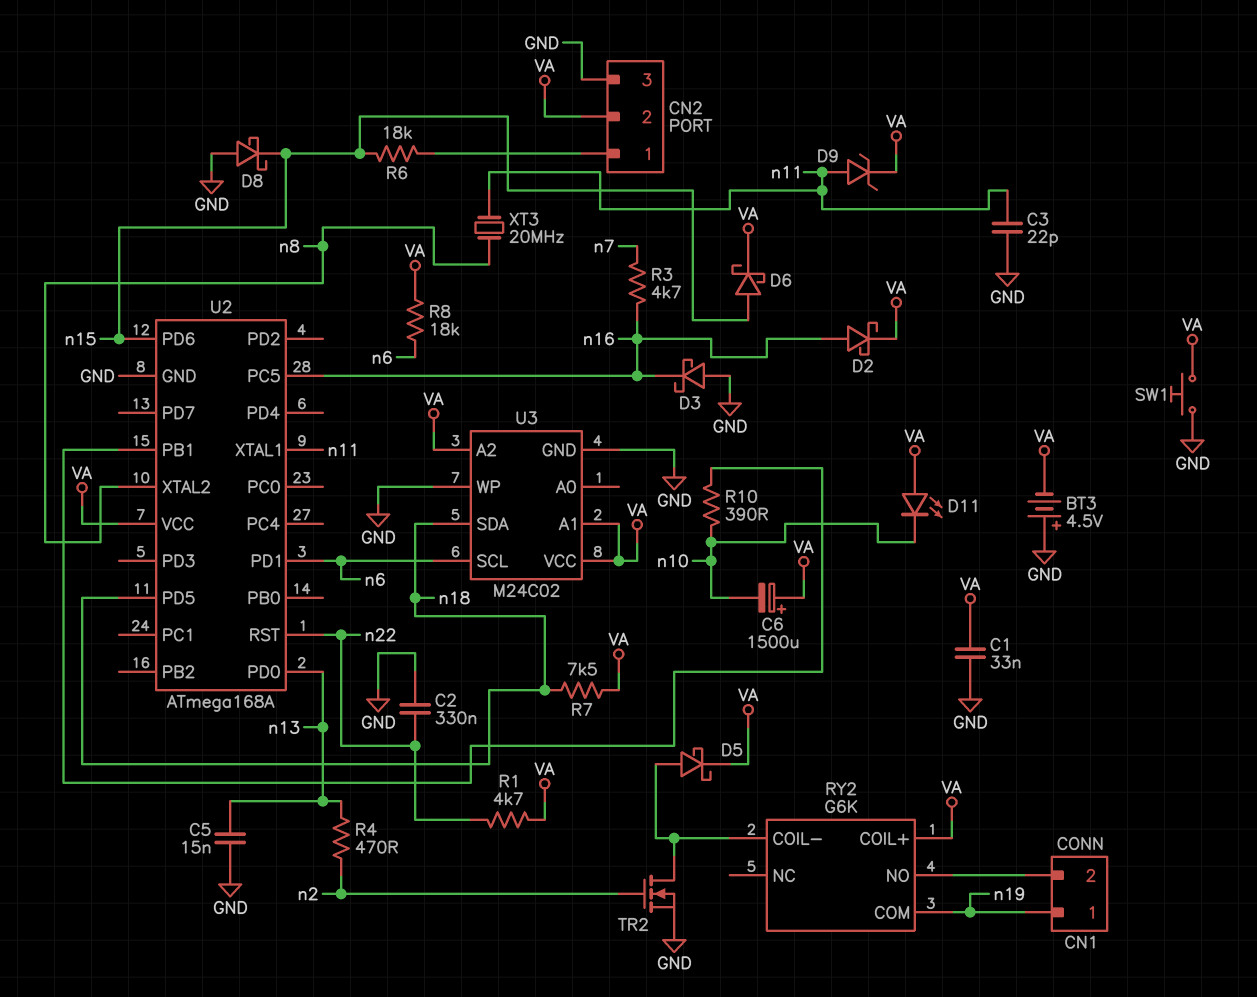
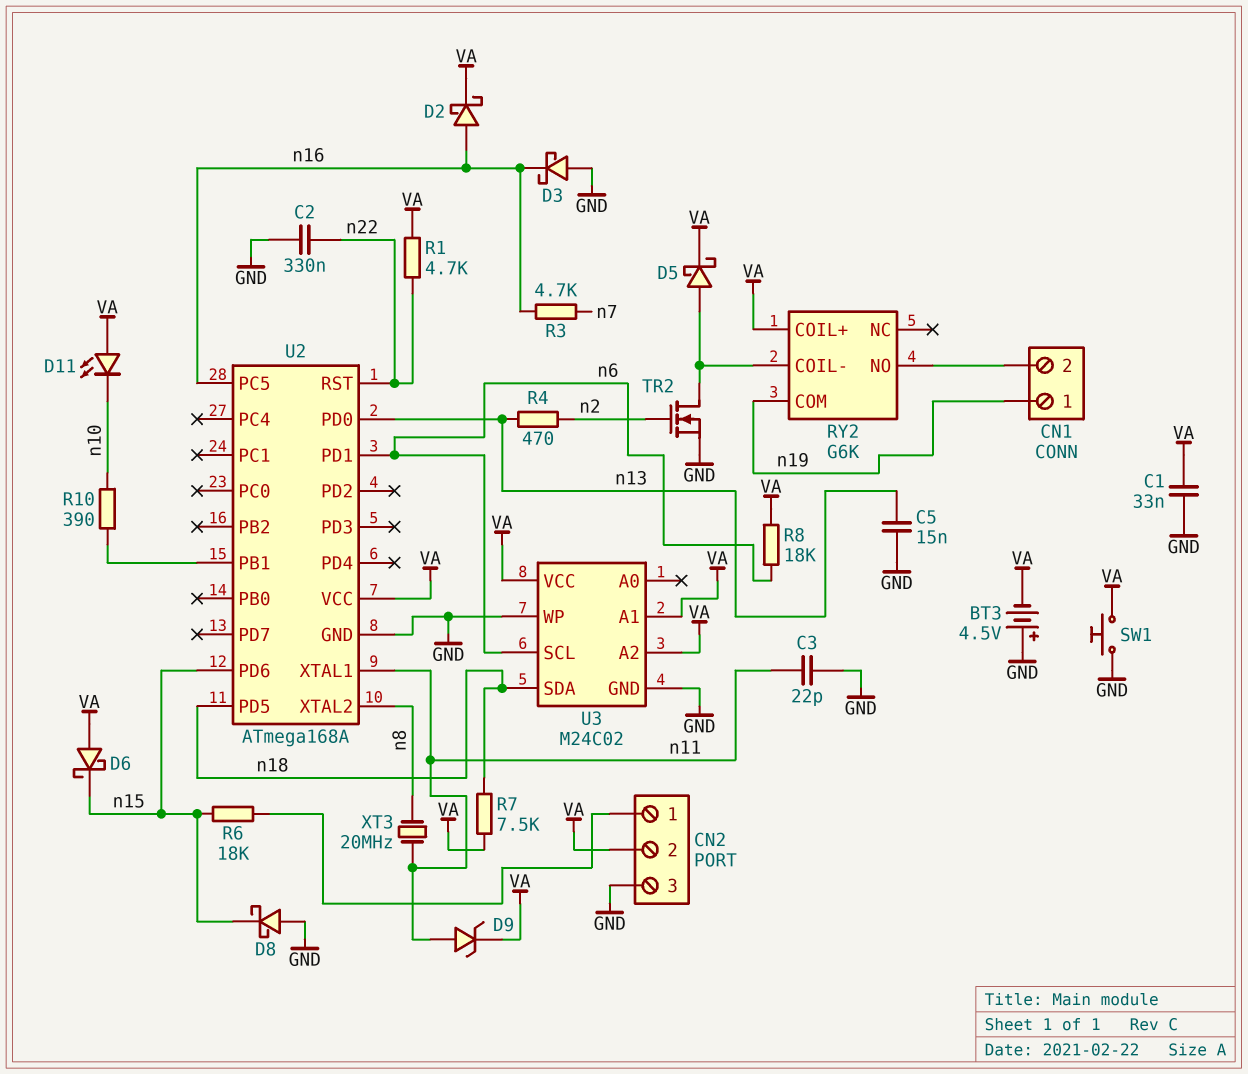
C6: 1500uF (plus VA, minus n10) -> none
D6: schottky (A n15, K VA) -> schottky (A VA, K n15)

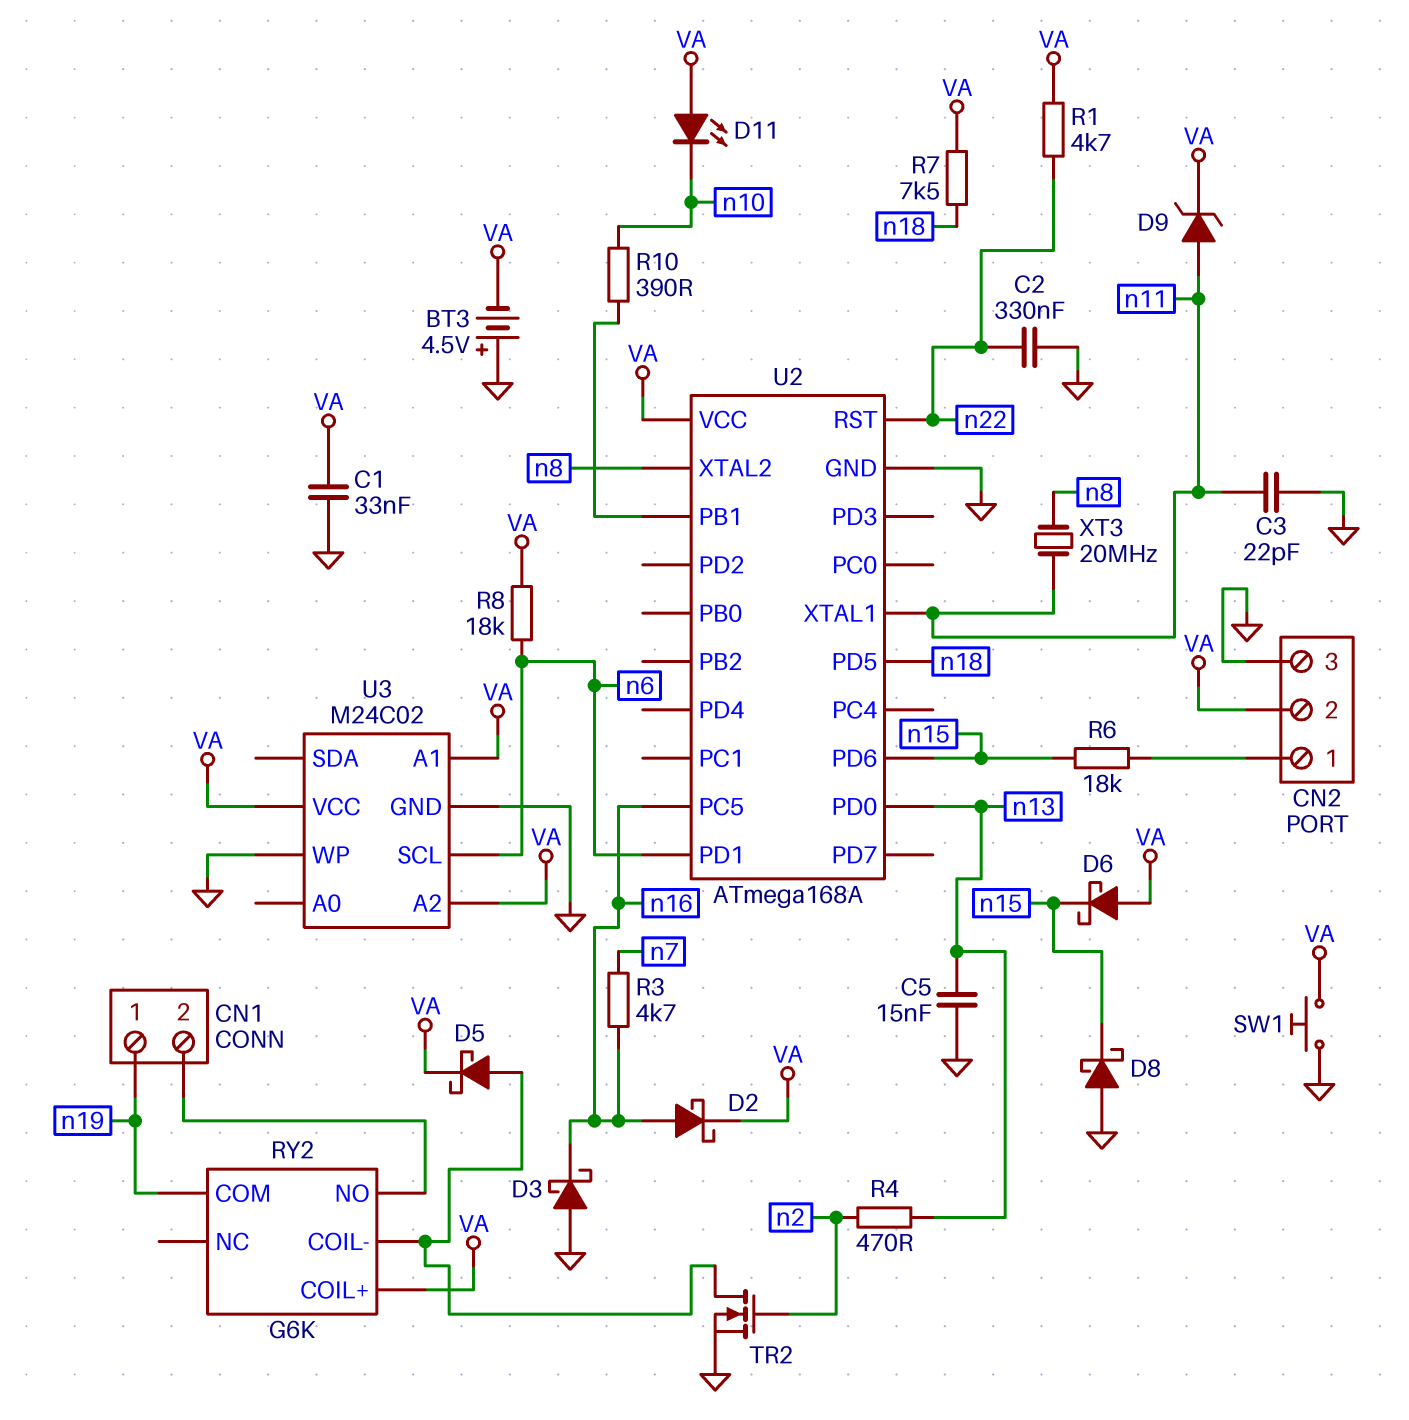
U3 pin SDA: n18 -> none

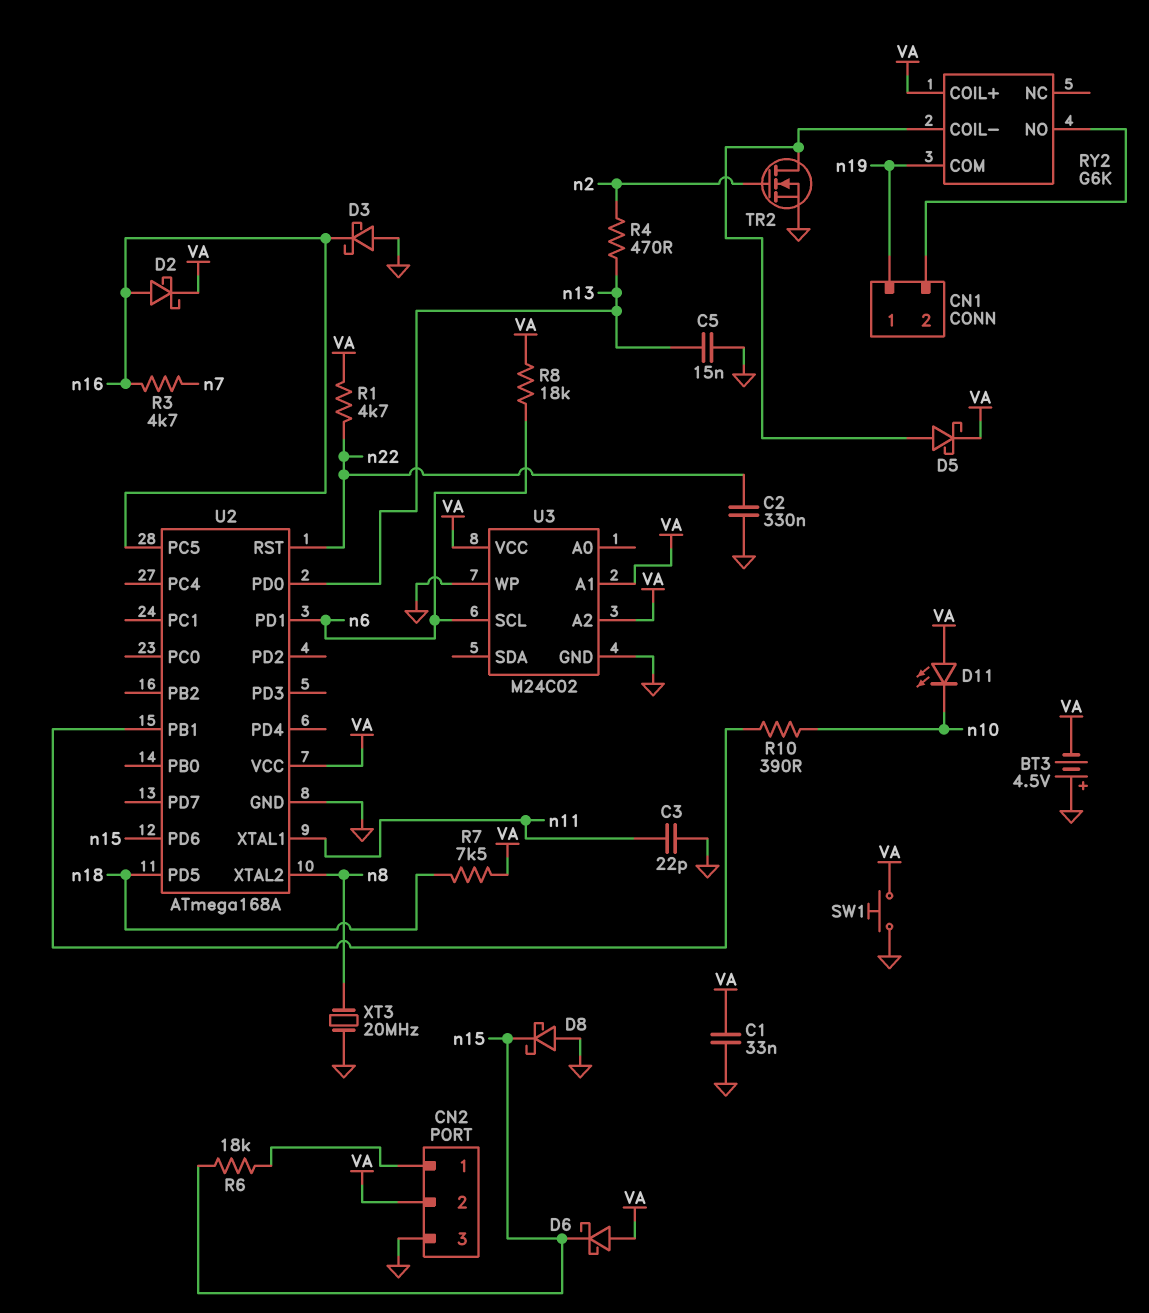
D9: zener (A n11, K VA) -> none
XT3: 20MHz (n8, n11) -> 20MHz (GND, n8)

